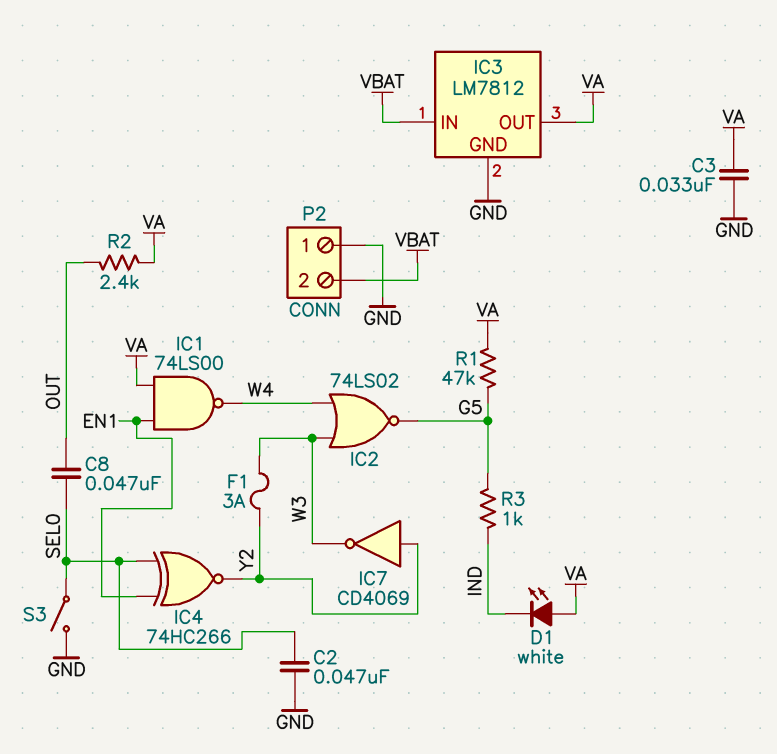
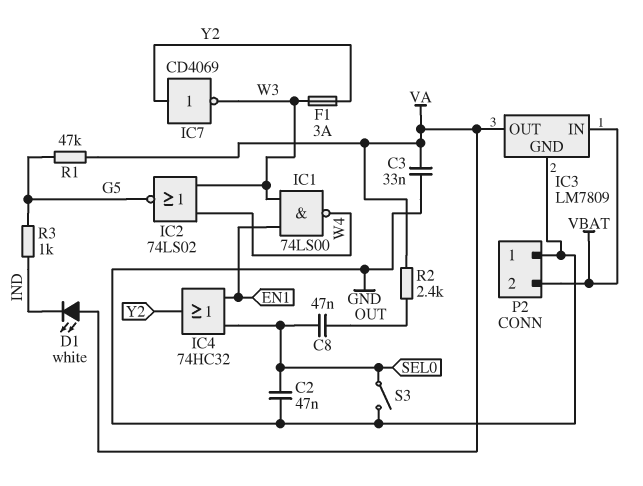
IC1: NAND 74LS00 (in EN1, in VA, out W4) -> NAND 74LS00 (in EN1, in W3, out W4)
IC3: LM7812 -> LM7809
IC4: XNOR 74HC266 (in EN1, in SEL0, out Y2) -> OR 74HC32 (in EN1, in SEL0, out Y2)

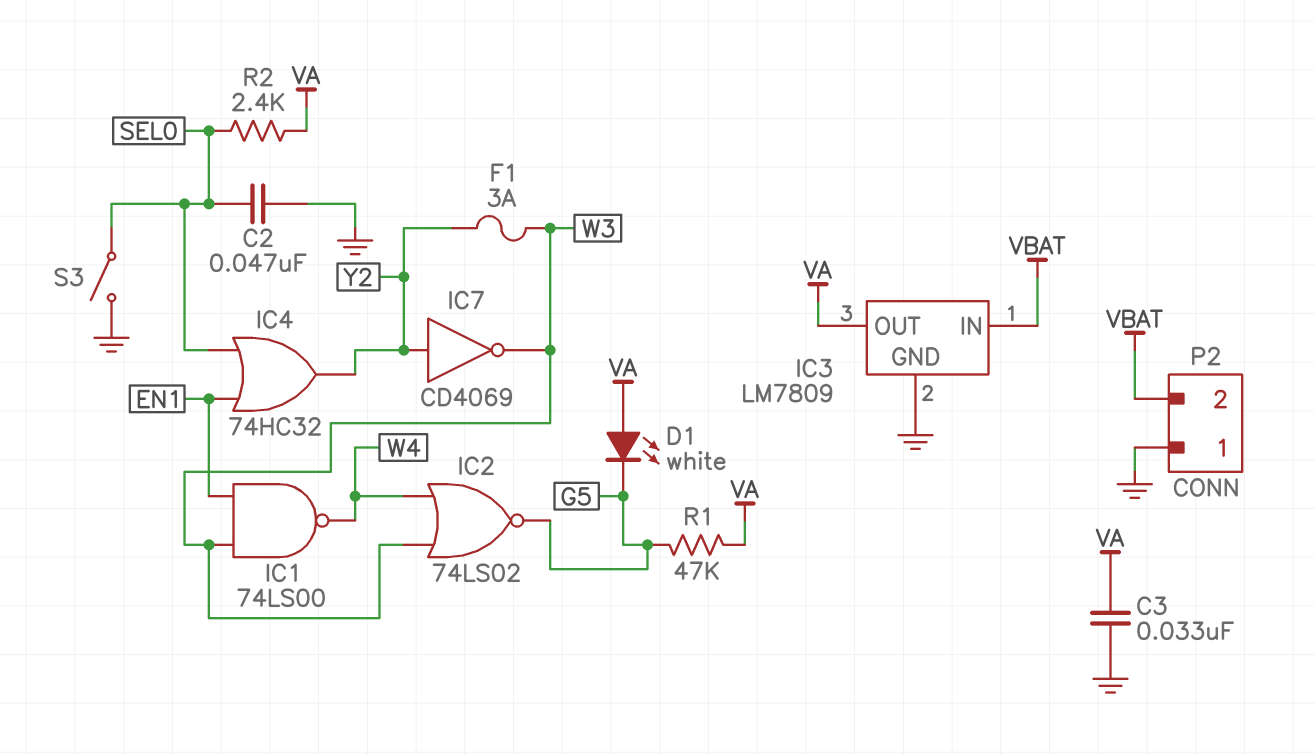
C8: 47nF (OUT, SEL0) -> none
D1: LED white (A VA, K IND) -> LED white (A VA, K G5)
R2: 2.4k (OUT, VA) -> 2.4k (SEL0, VA)
R3: 1k (G5, IND) -> none

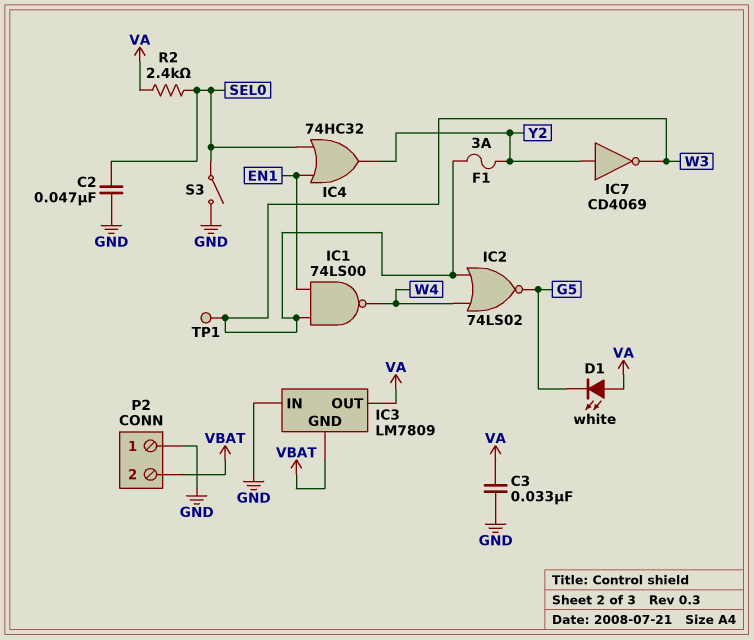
IC3 pin GND: GND -> VBAT
IC3 pin IN: VBAT -> GND
R1: 47k (G5, VA) -> none
TP1: none -> test point (W3)

